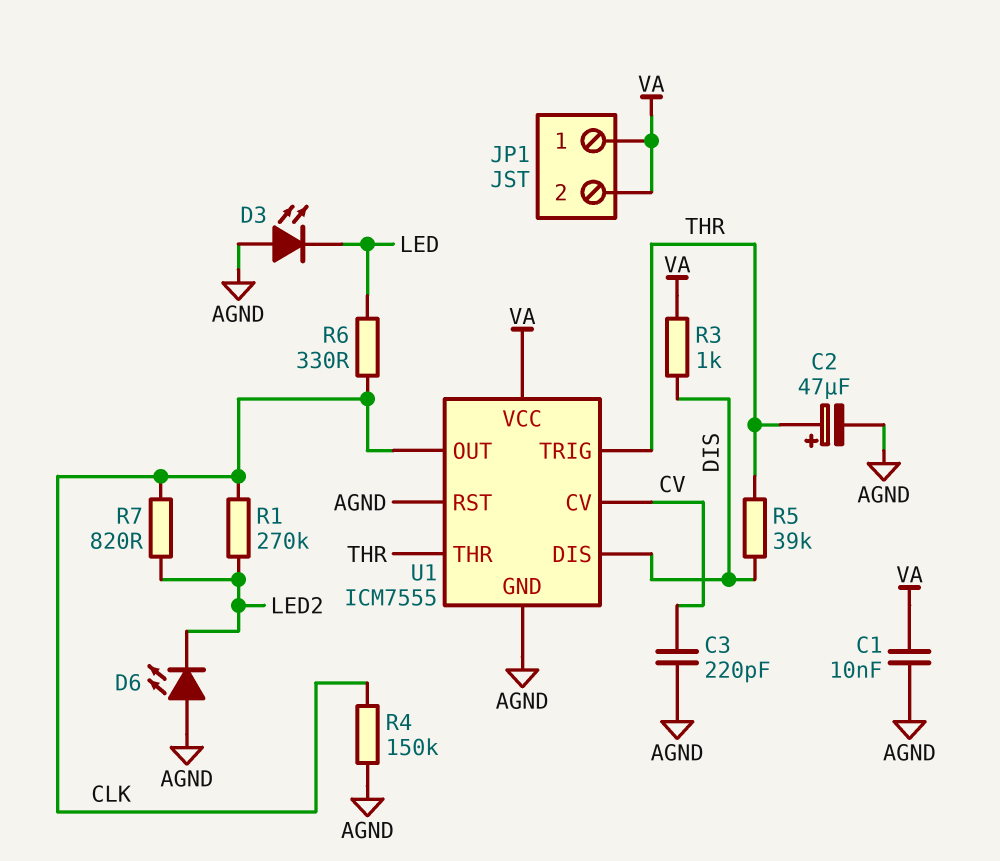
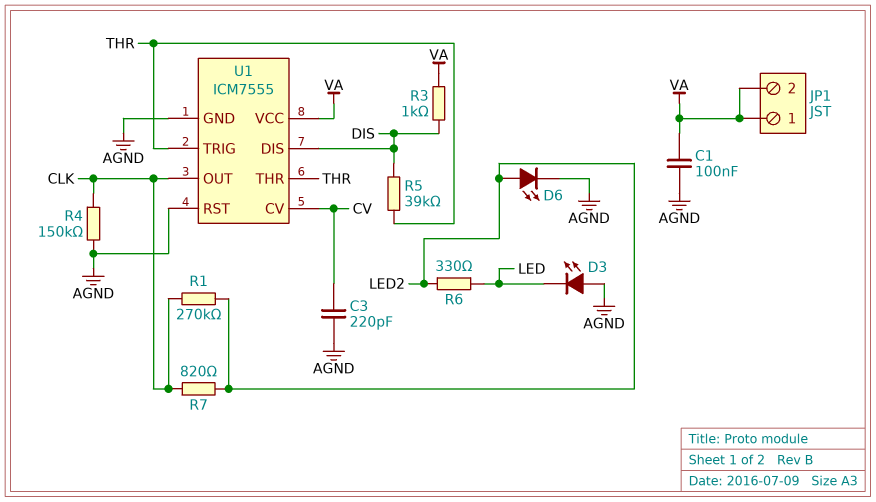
C1: 10nF (AGND, VA) -> 100nF (AGND, VA)
C2: 47uF (plus THR, minus AGND) -> none
D6: LED (A AGND, K LED2) -> LED (A LED2, K AGND)
R6: 330 (CLK, LED) -> 330 (LED, LED2)

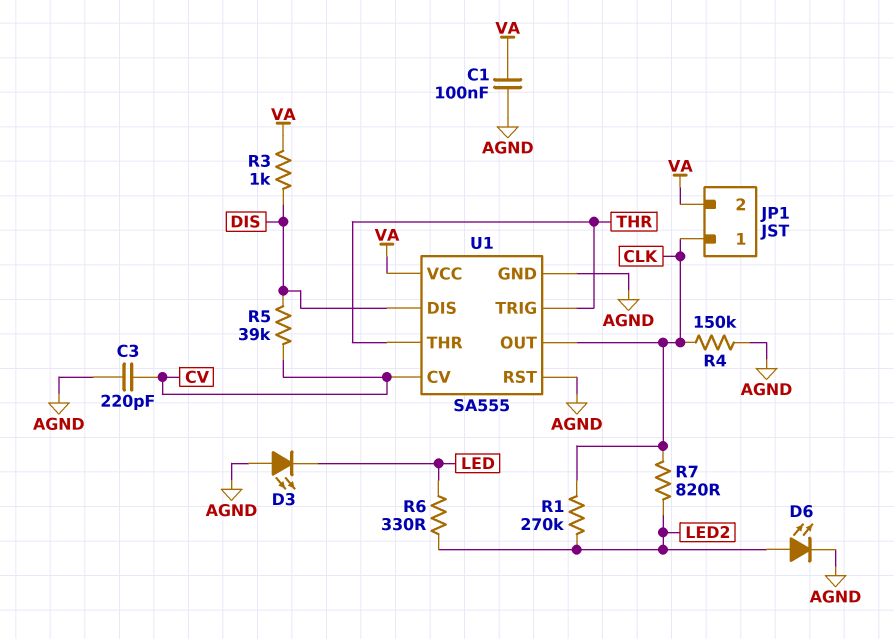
JP1 pin 1: VA -> CLK
R5: 39k (DIS, THR) -> 39k (CV, DIS)
U1: ICM7555 -> SA555

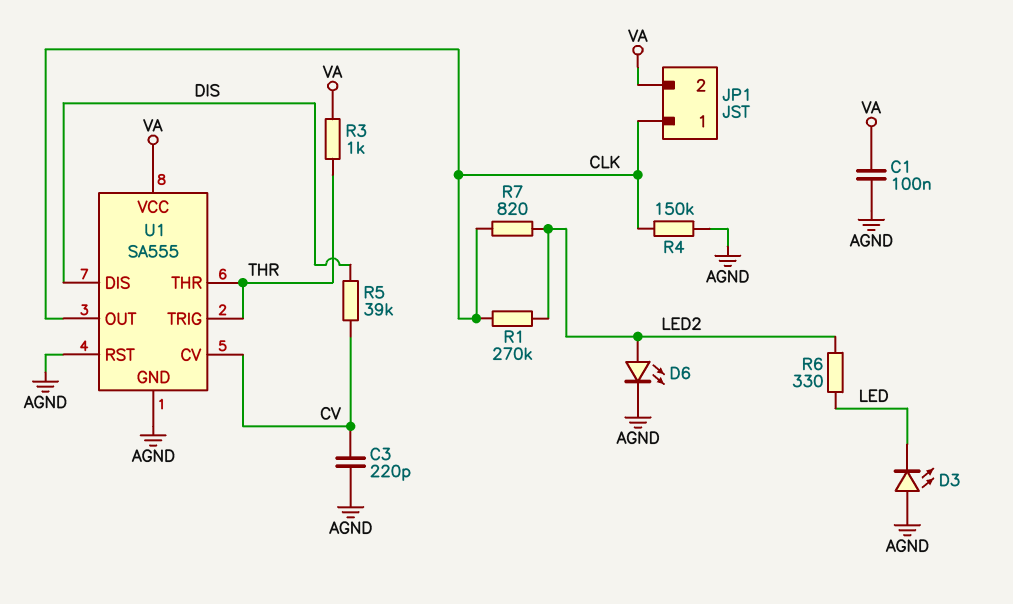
R3: 1k (DIS, VA) -> 1k (THR, VA)

